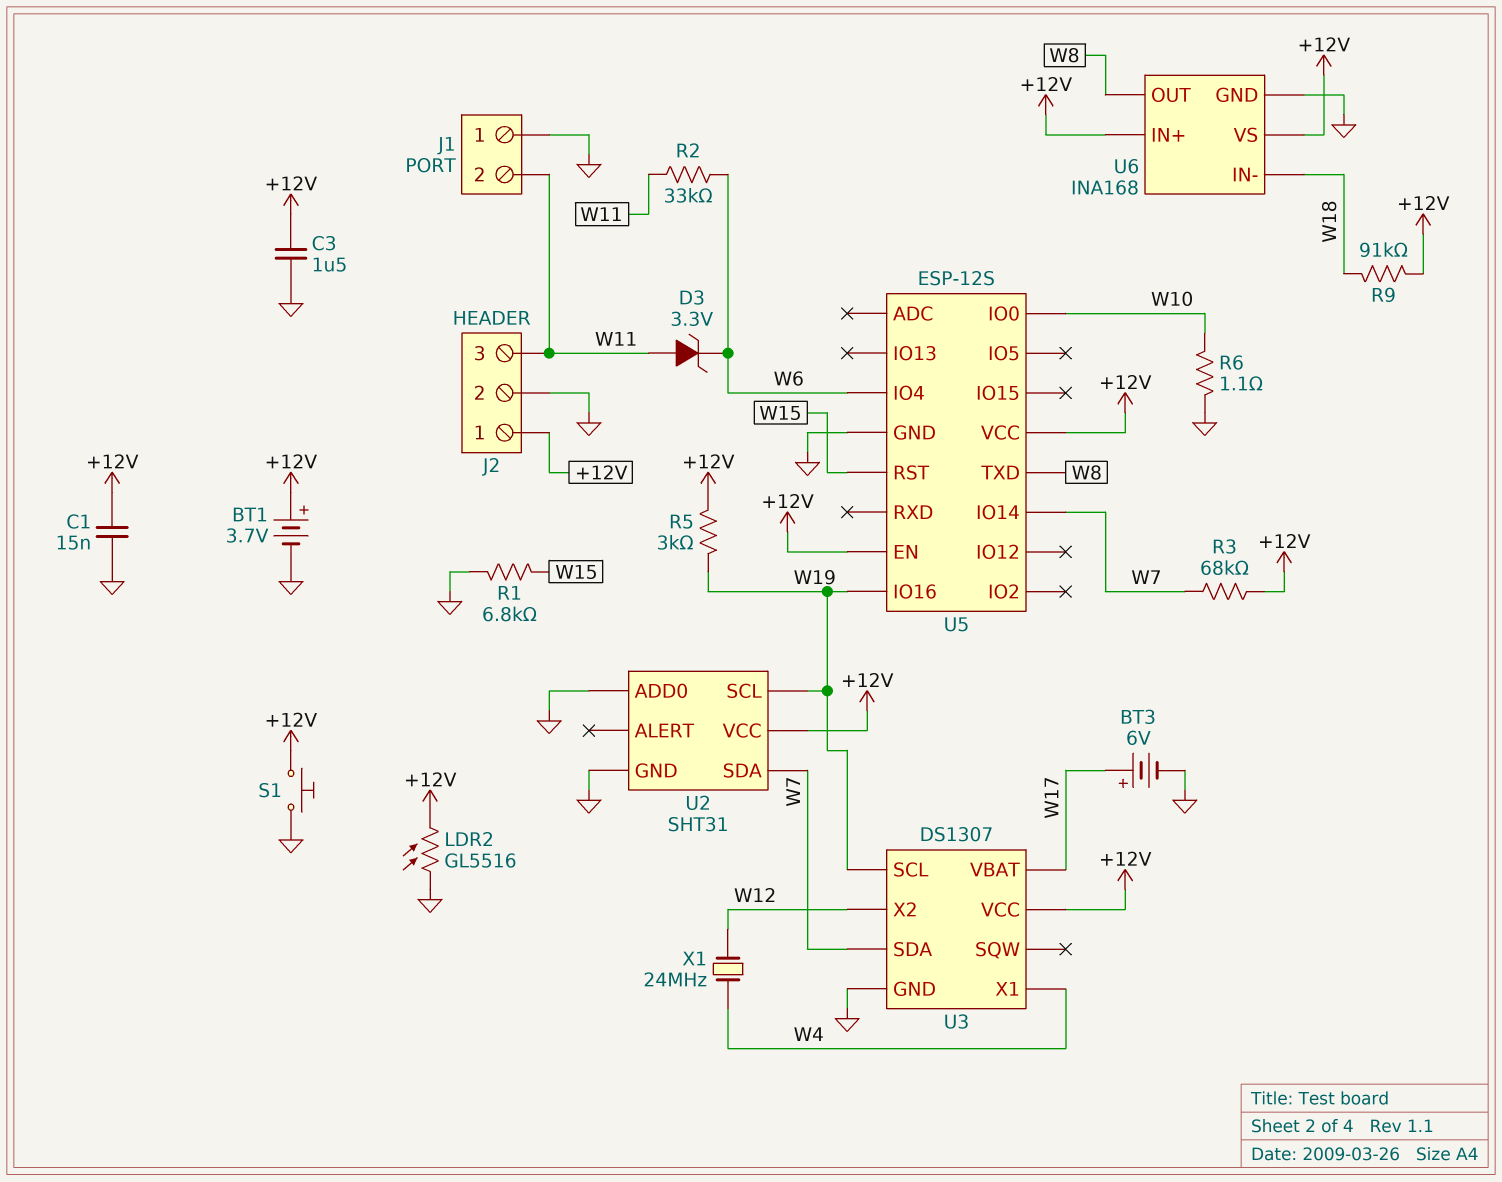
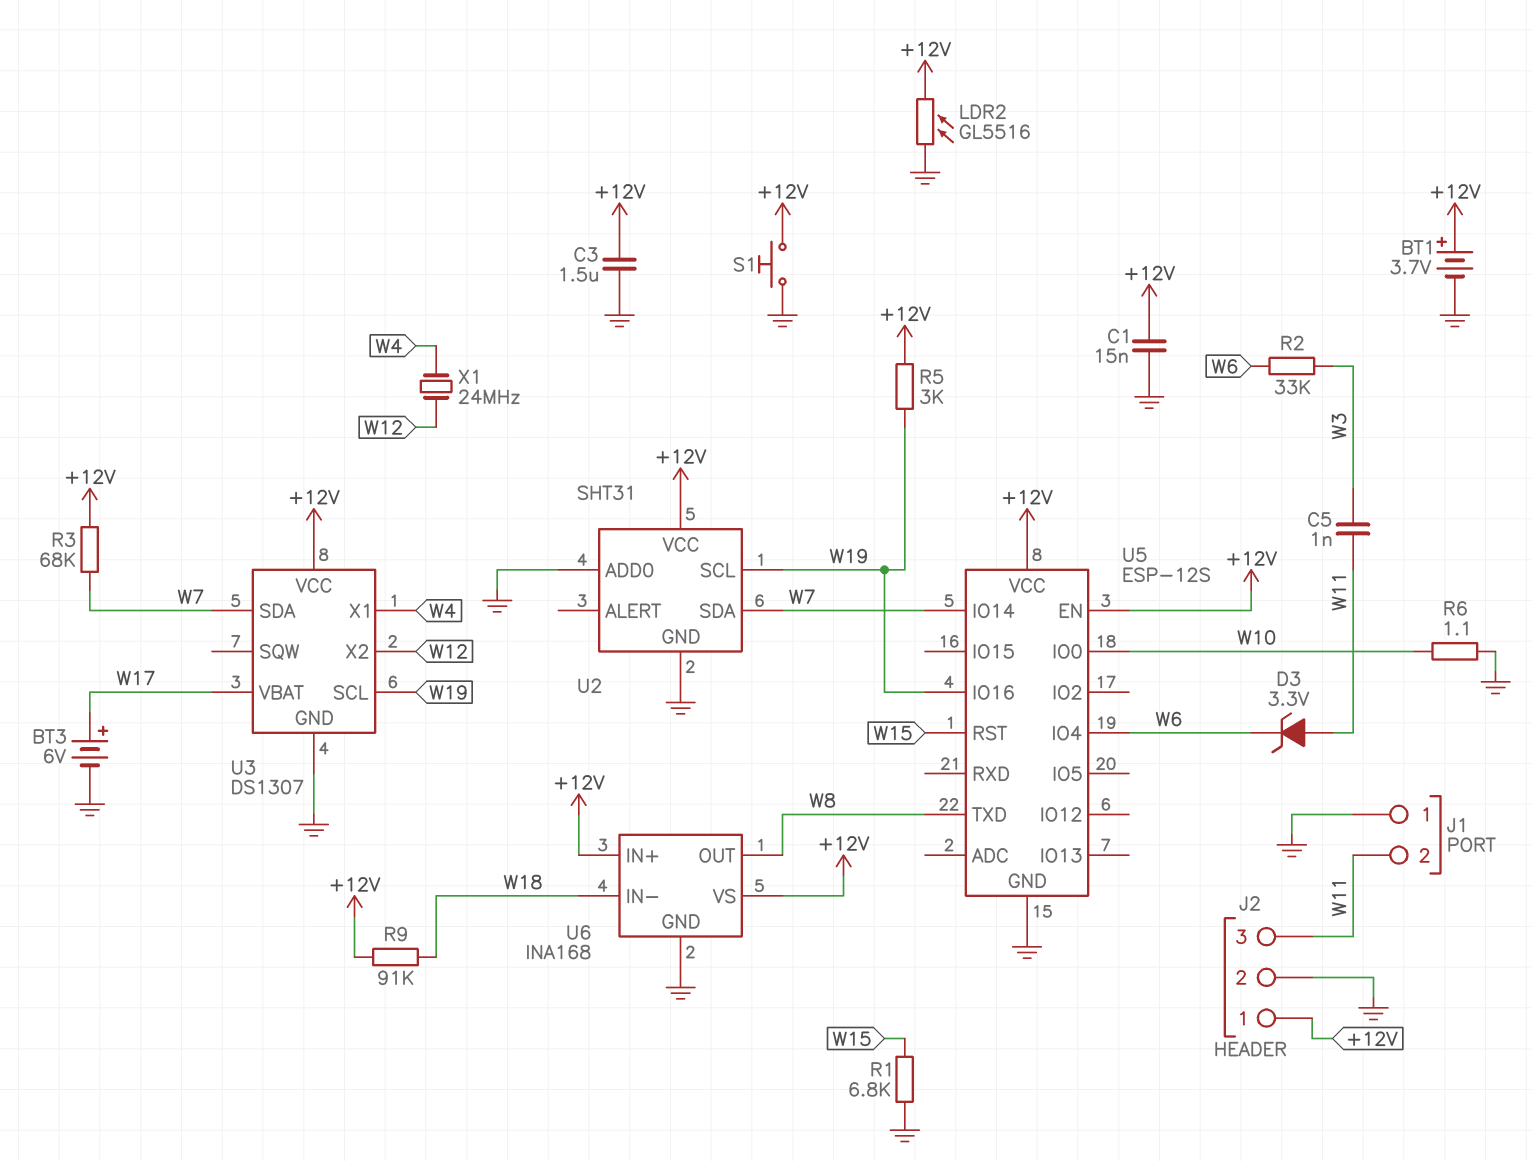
C5: none -> 1nF (W3, W11)
R2: 33k (W6, W11) -> 33k (W3, W6)

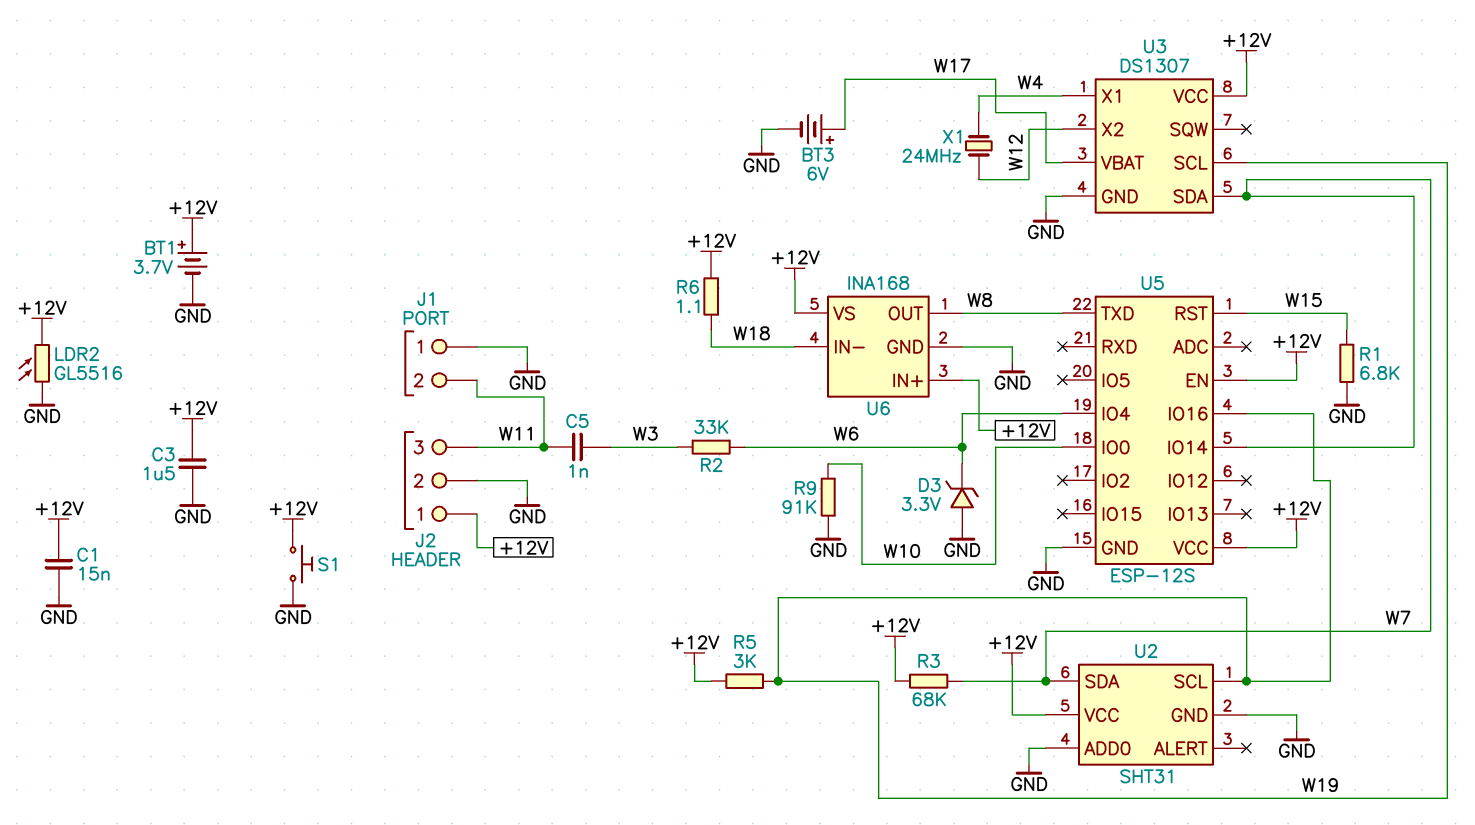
D3: zener 3.3V (A W11, K W6) -> zener 3.3V (A GND, K W6)
R6: 1.1 (GND, W10) -> 1.1 (+12V, W18)
R9: 91k (+12V, W18) -> 91k (GND, W10)

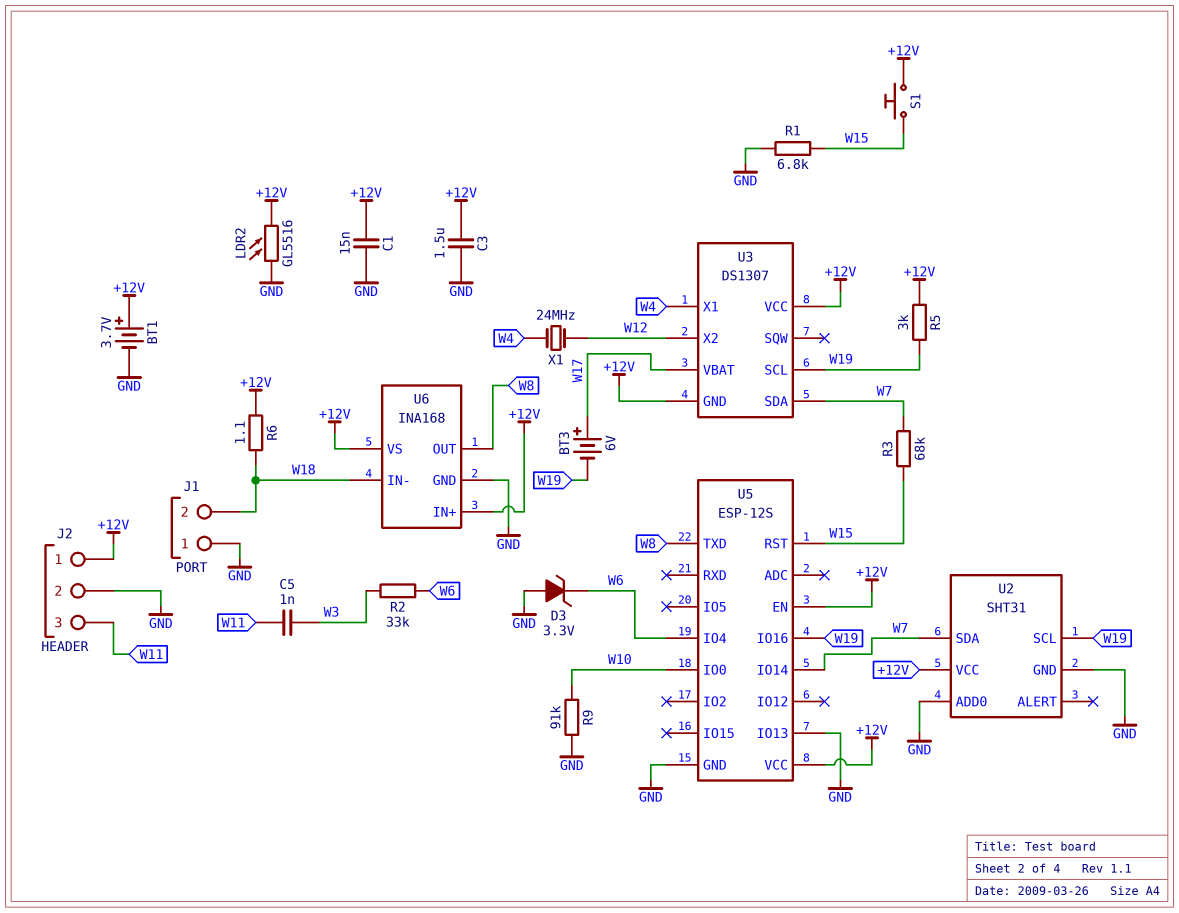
BT3: 6V (plus W17, minus GND) -> 6V (plus W17, minus W19)
J1 pin 2: W11 -> W18
R3: 68k (+12V, W7) -> 68k (W7, W15)
S1: button (+12V, GND) -> button (+12V, W15)
U3 pin GND: GND -> +12V
U5 pin IO13: none -> GND

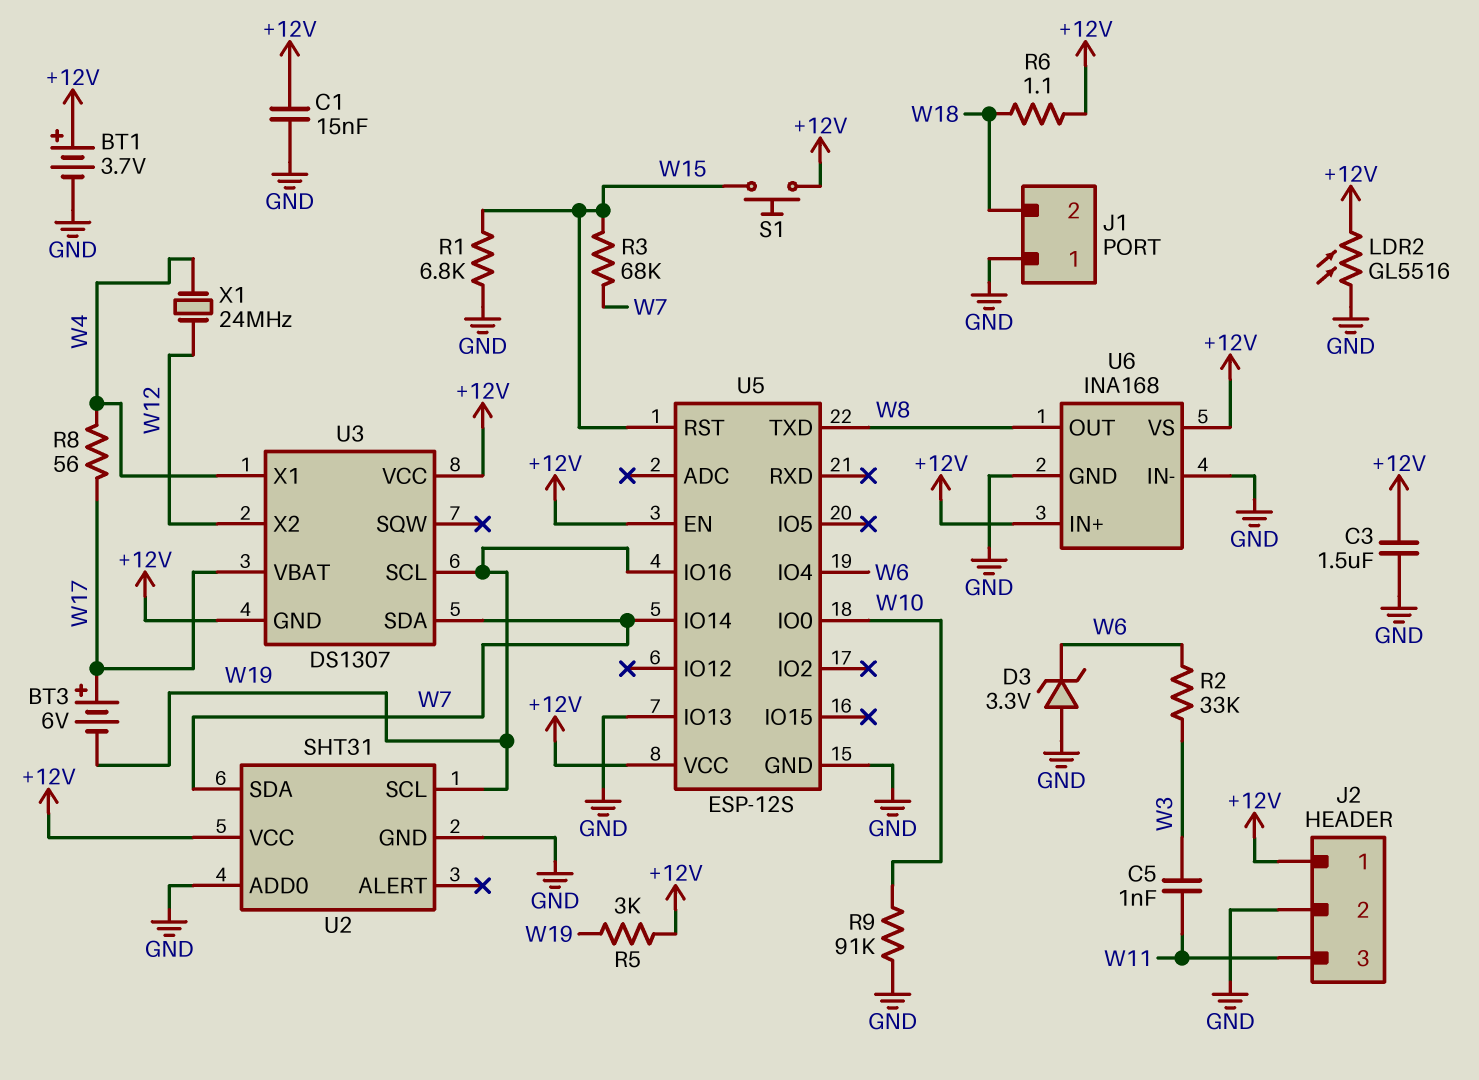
R8: none -> 56 (W4, W17)
U6 pin IN-: W18 -> GND

